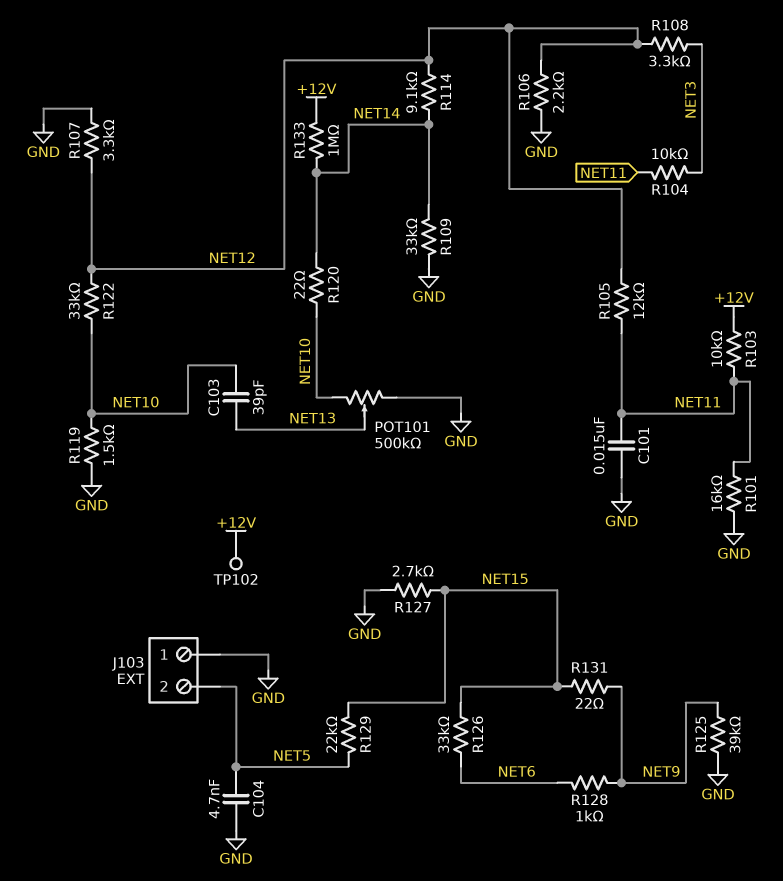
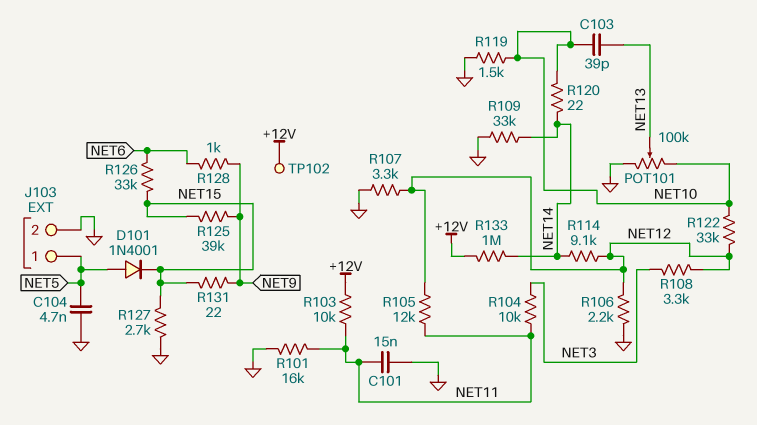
D101: none -> diode 1N4001 (A NET5, K NET15)
J103 pin 1: GND -> NET5
J103 pin 2: NET5 -> GND
POT101: 500k (GND, NET10, wiper NET13) -> 100k (GND, NET10, wiper NET13)
R125: 39k (GND, NET9) -> 39k (NET9, NET15)
R129: 22k (NET5, NET15) -> none

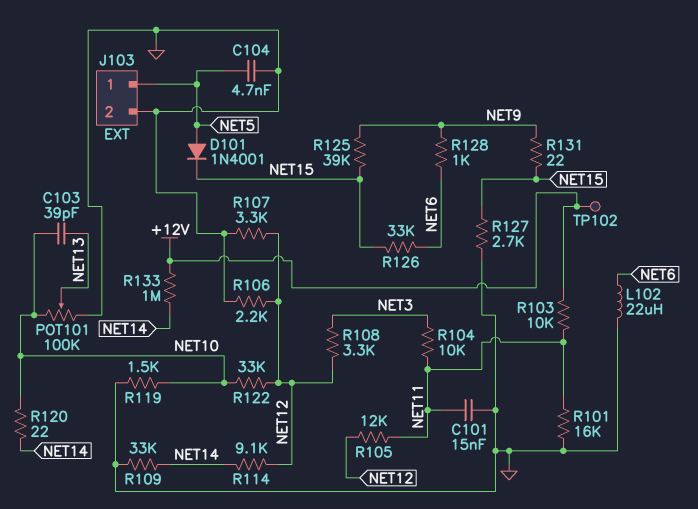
L102: none -> 22uH (GND, NET6)

